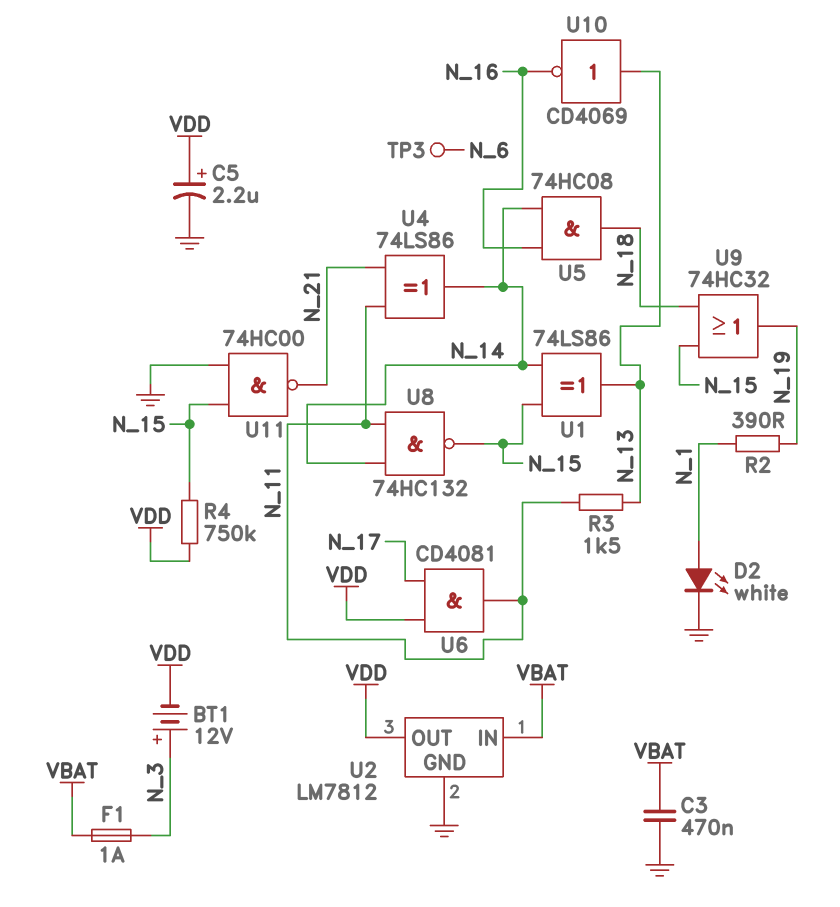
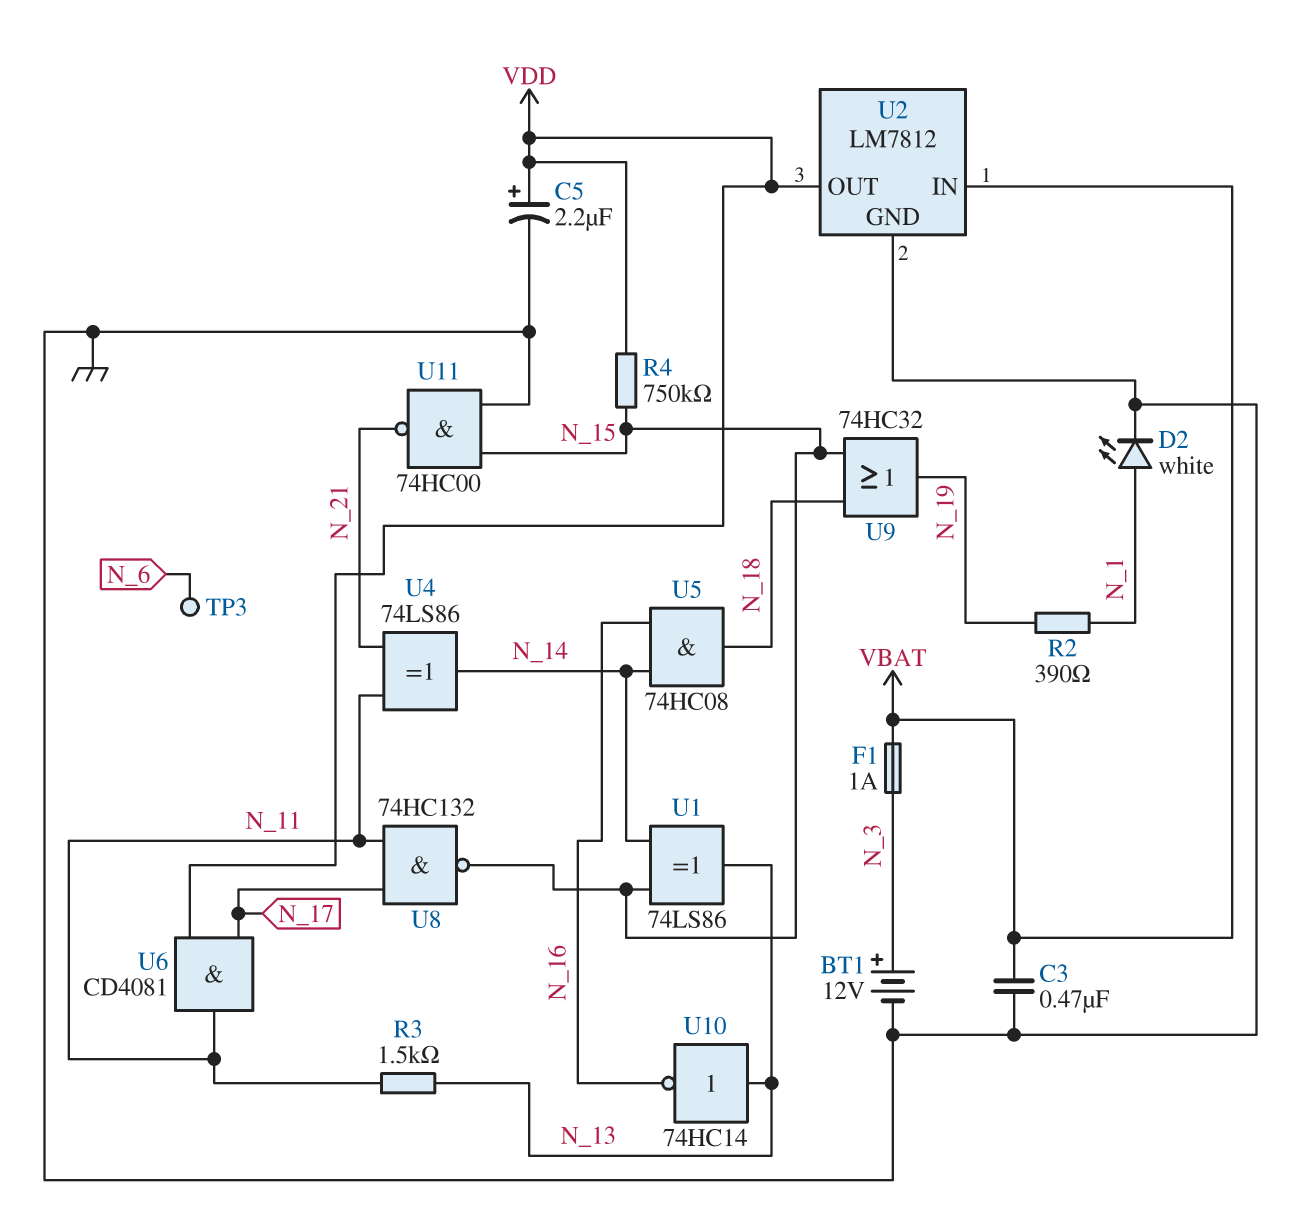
BT1: 12V (plus N_3, minus VDD) -> 12V (plus N_3, minus GND)
U8: NAND 74HC132 (in N_11, in N_14, out N_15) -> NAND 74HC132 (in N_11, in N_17, out N_15)
U10: NOT CD4069 (in N_13, out N_16) -> NOT 74HC14 (in N_13, out N_16)

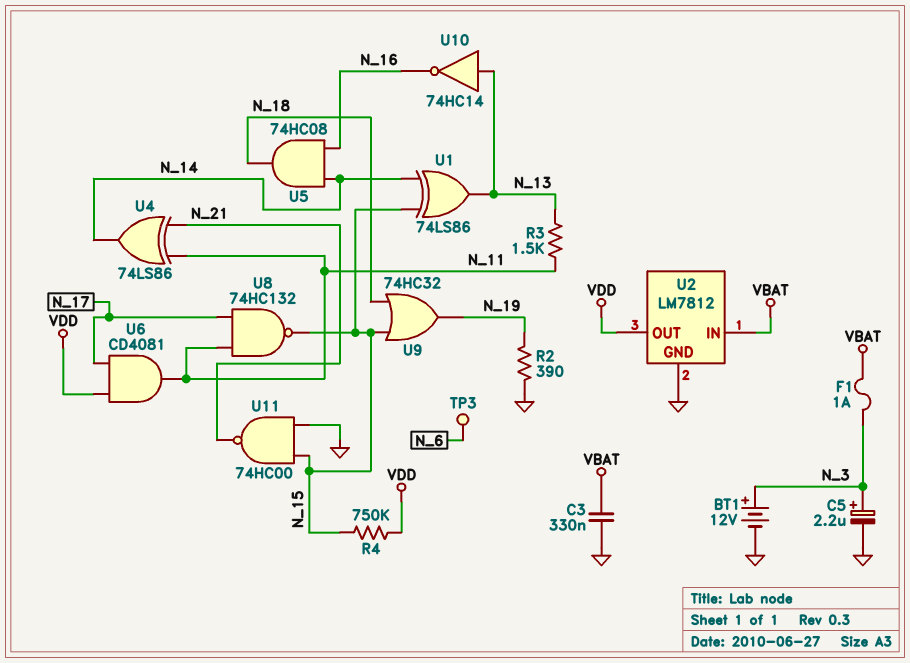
C3: 470nF (GND, VBAT) -> 330nF (GND, VBAT)
C5: 2.2uF (plus VDD, minus GND) -> 2.2uF (plus N_3, minus GND)
D2: LED white (A N_1, K GND) -> none
R2: 390 (N_1, N_19) -> 390 (GND, N_19)

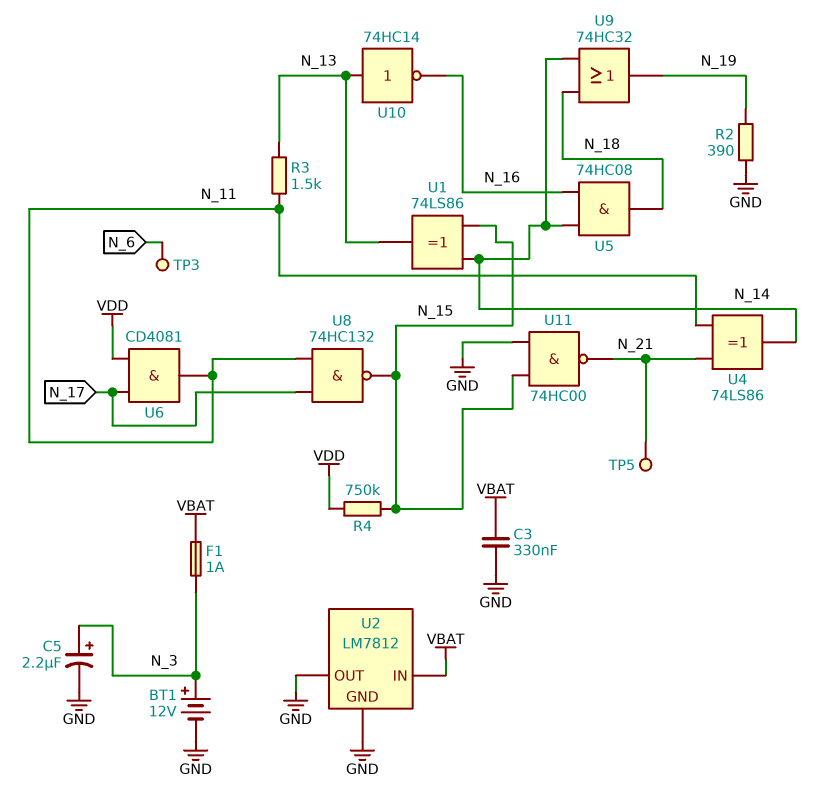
TP5: none -> test point (N_21)
U2 pin OUT: VDD -> GND
U9: OR 74HC32 (in N_15, in N_18, out N_19) -> OR 74HC32 (in N_14, in N_18, out N_19)

